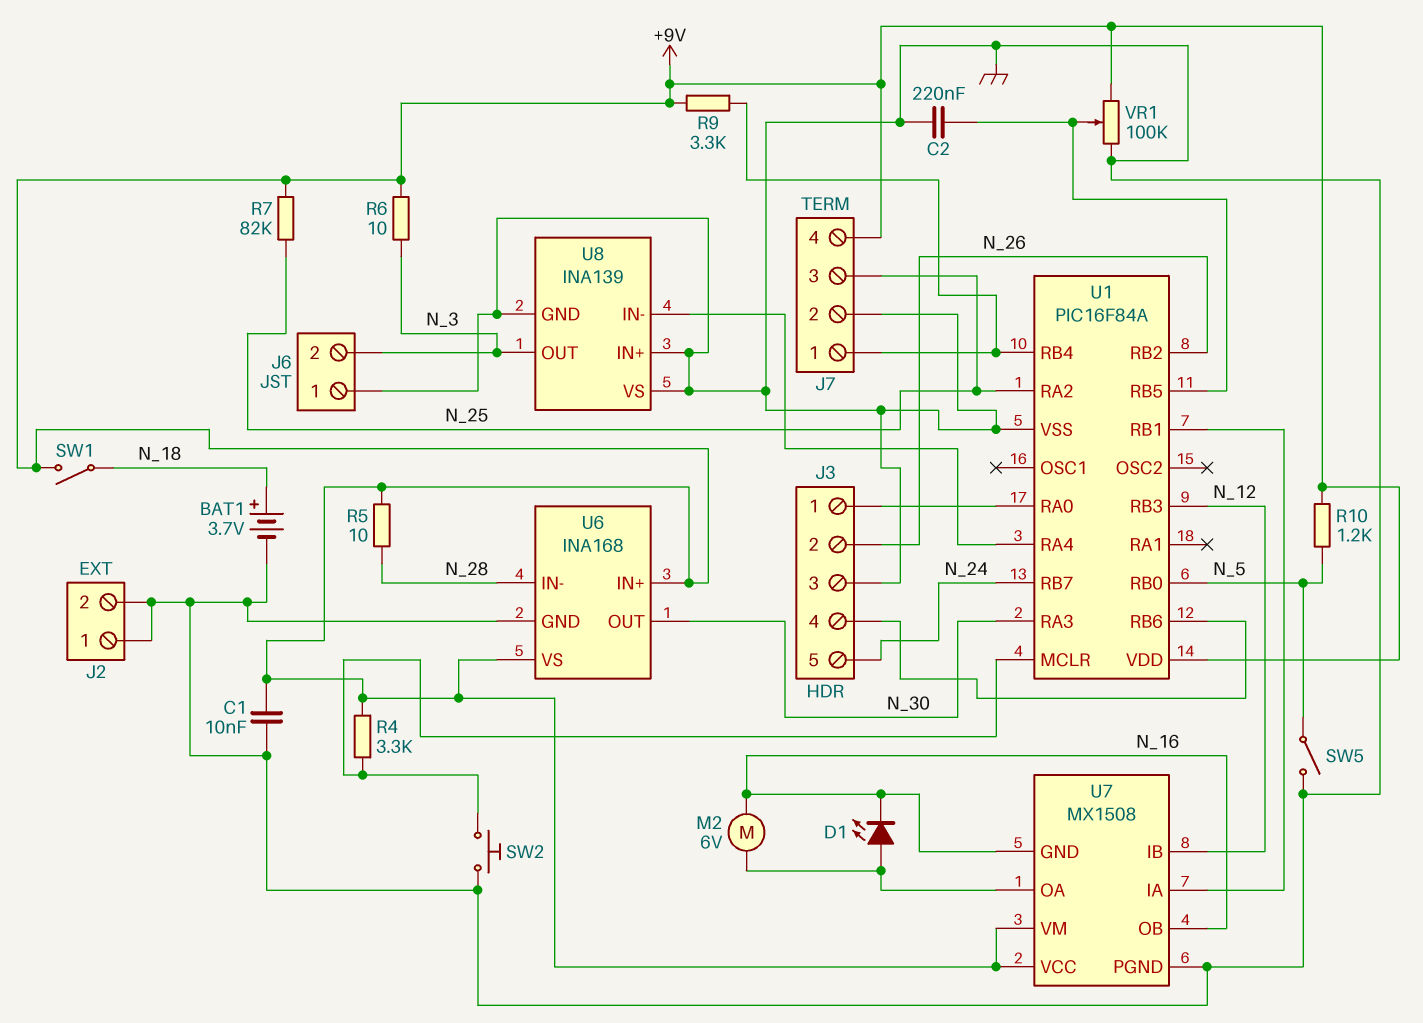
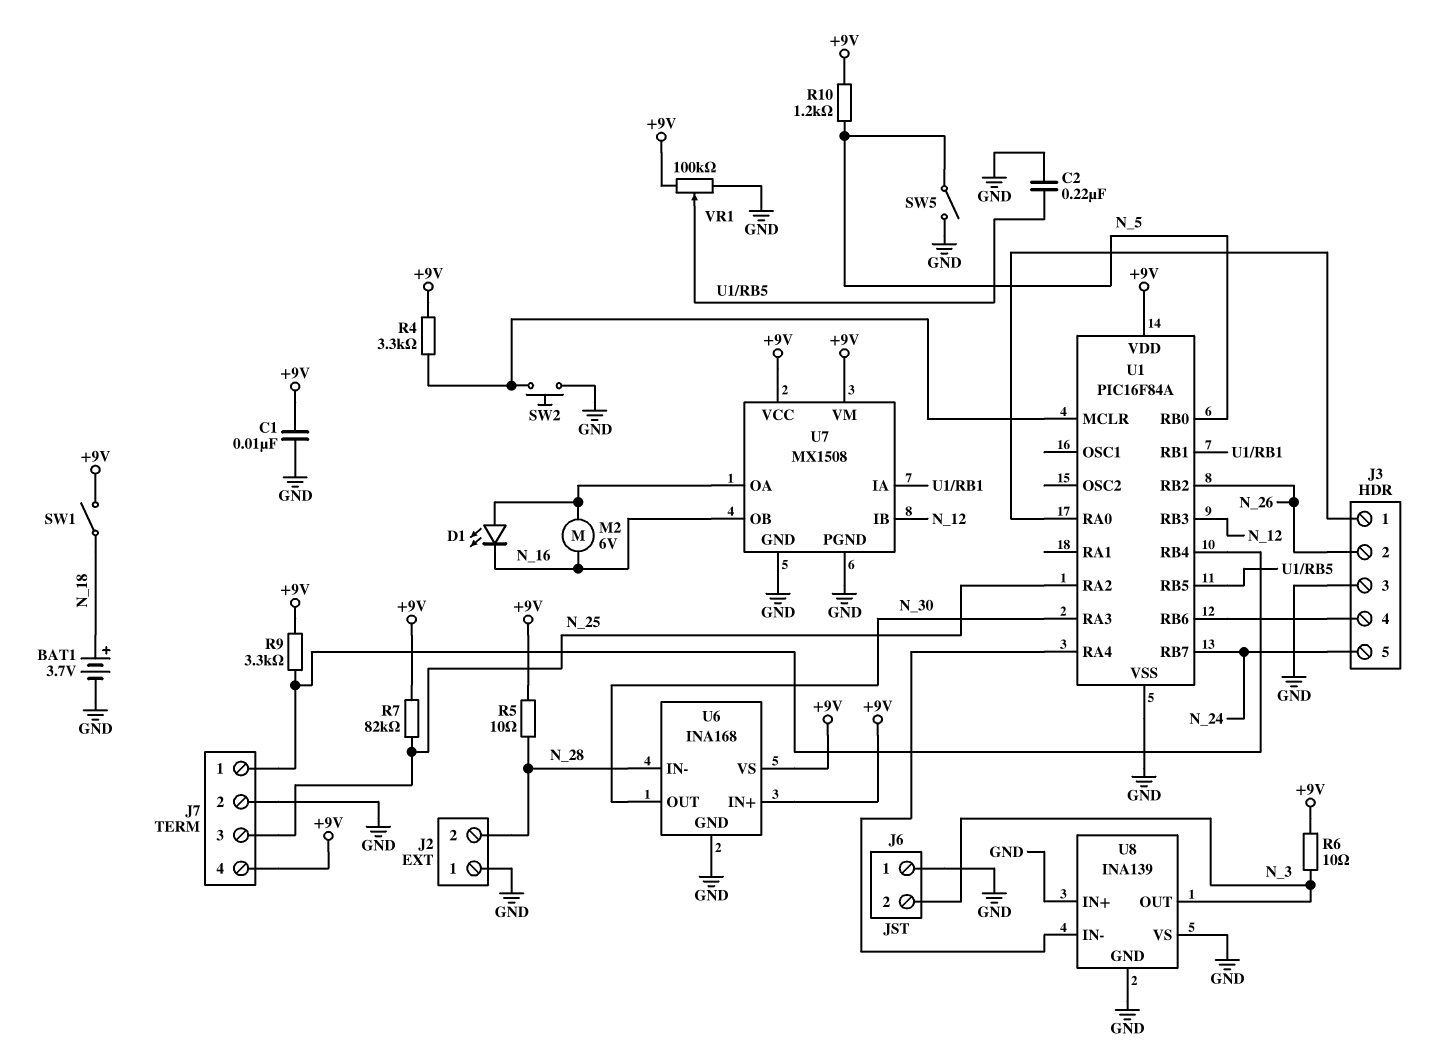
J2 pin 2: GND -> N_28
U7 pin GND: N_16 -> GND

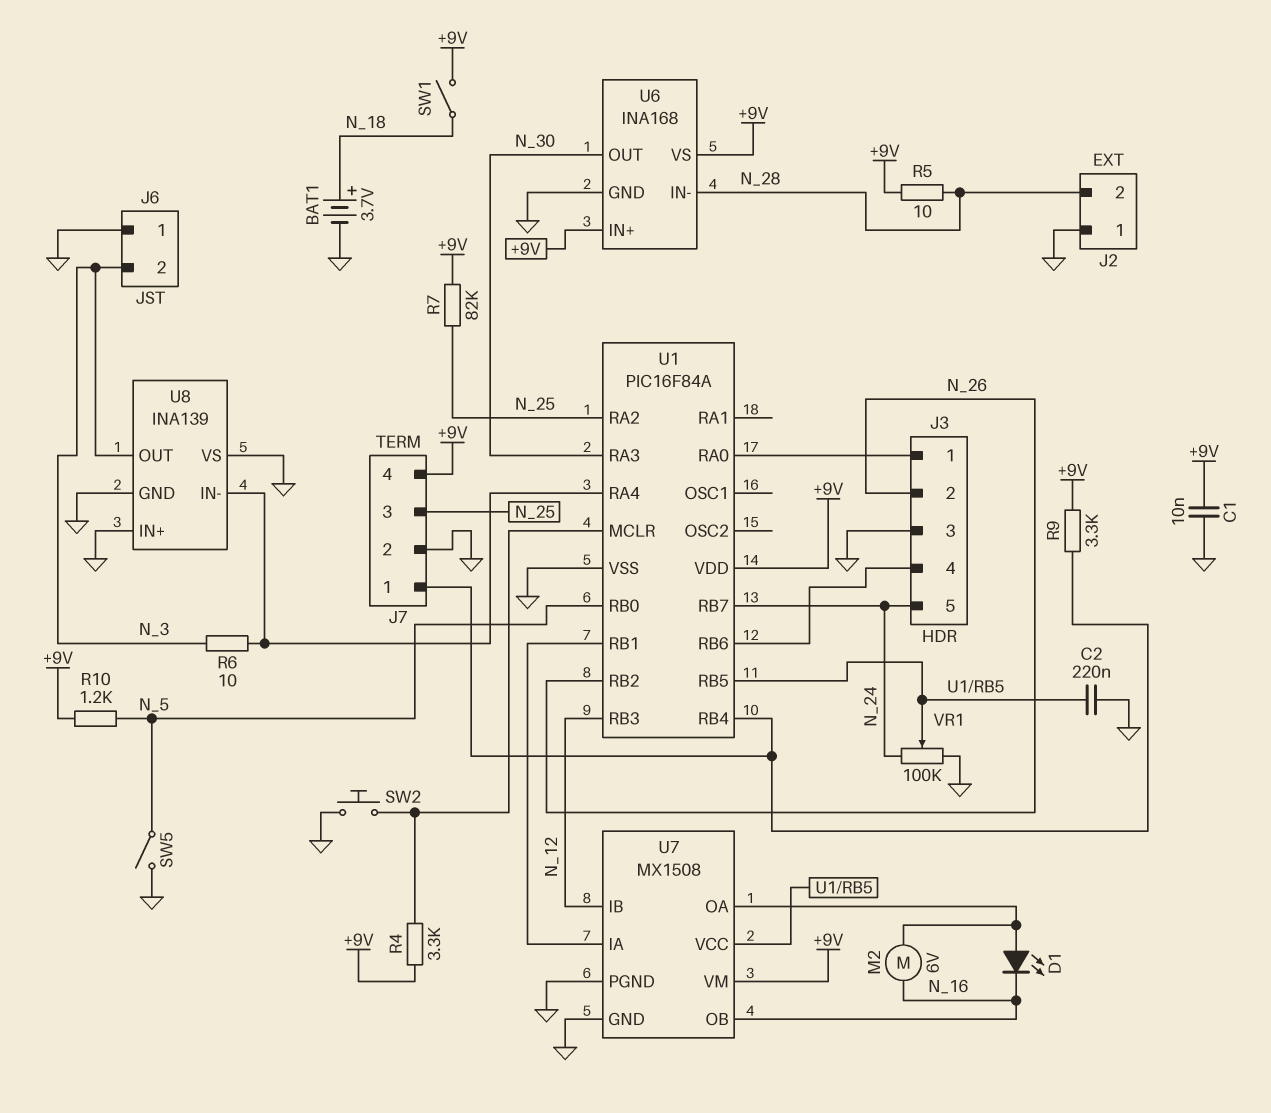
R6: 10 (+9V, N_3) -> 10 (N_3, U1/RA4)
U7 pin VCC: +9V -> U1/RB5
VR1: 100k (+9V, GND, wiper U1/RB5) -> 100k (GND, N_24, wiper U1/RB5)

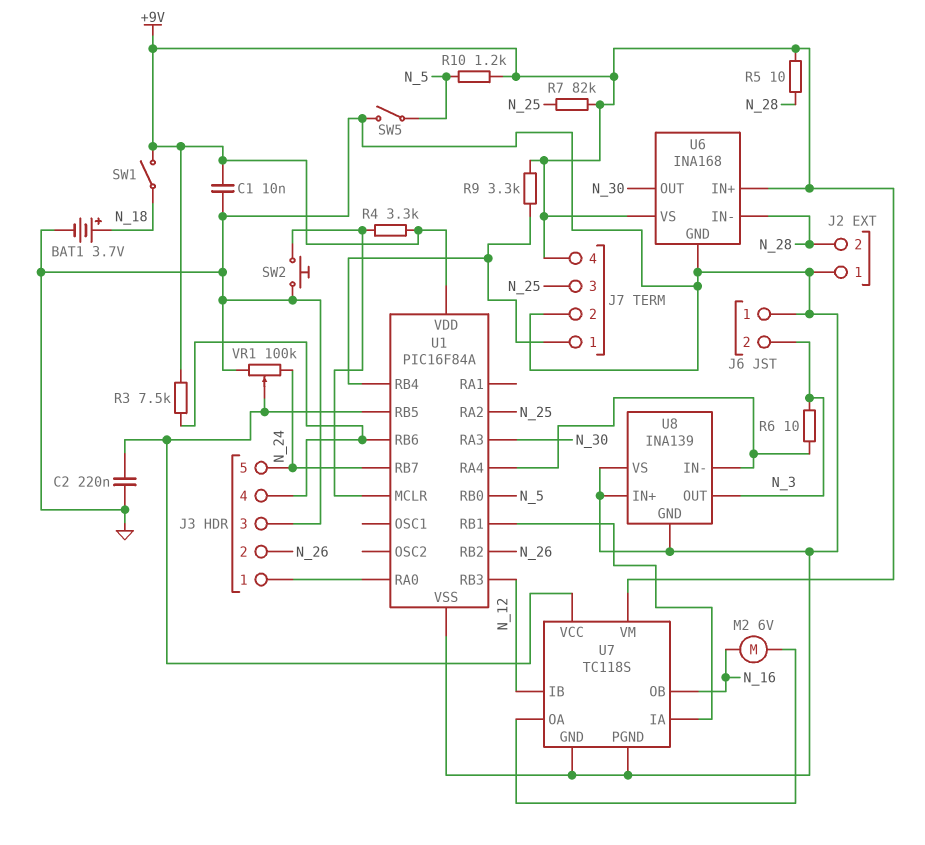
D1: LED (A U7/OA, K N_16) -> none
R3: none -> 7.5k (+9V, J3/4)
U7: MX1508 -> TC118S

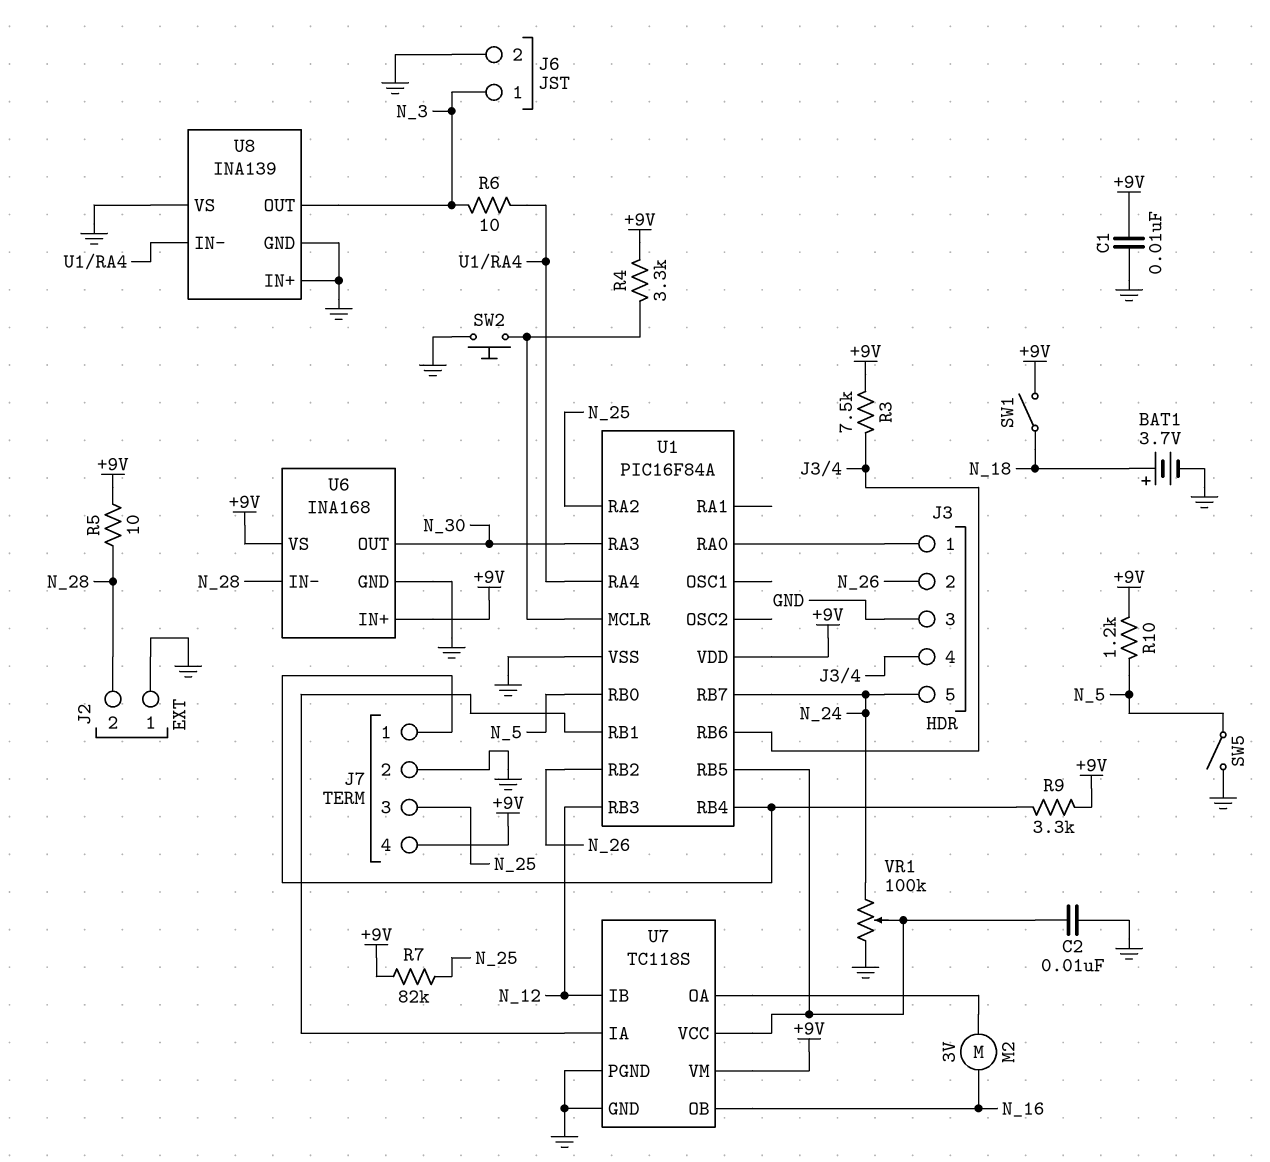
C2: 220nF (GND, U1/RB5) -> 10nF (GND, U1/RB5)
J6 pin 1: GND -> N_3
J6 pin 2: N_3 -> GND
M2: motor 6V (N_16, U7/OA) -> motor 3V (N_16, U7/OA)

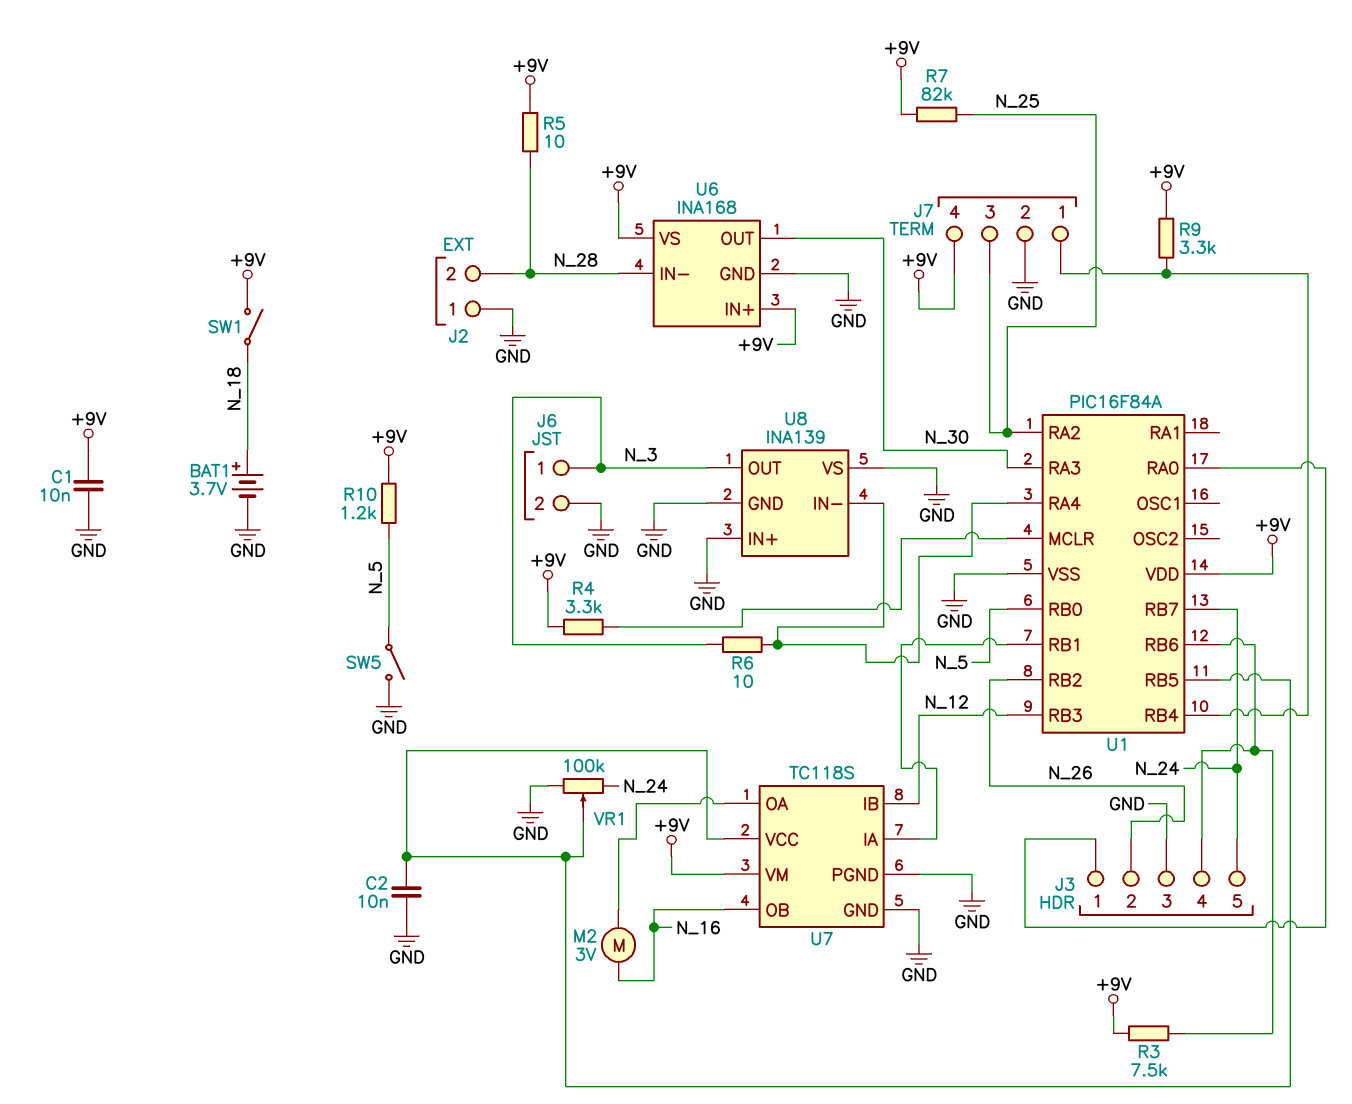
SW2: button (GND, U1/MCLR) -> none

